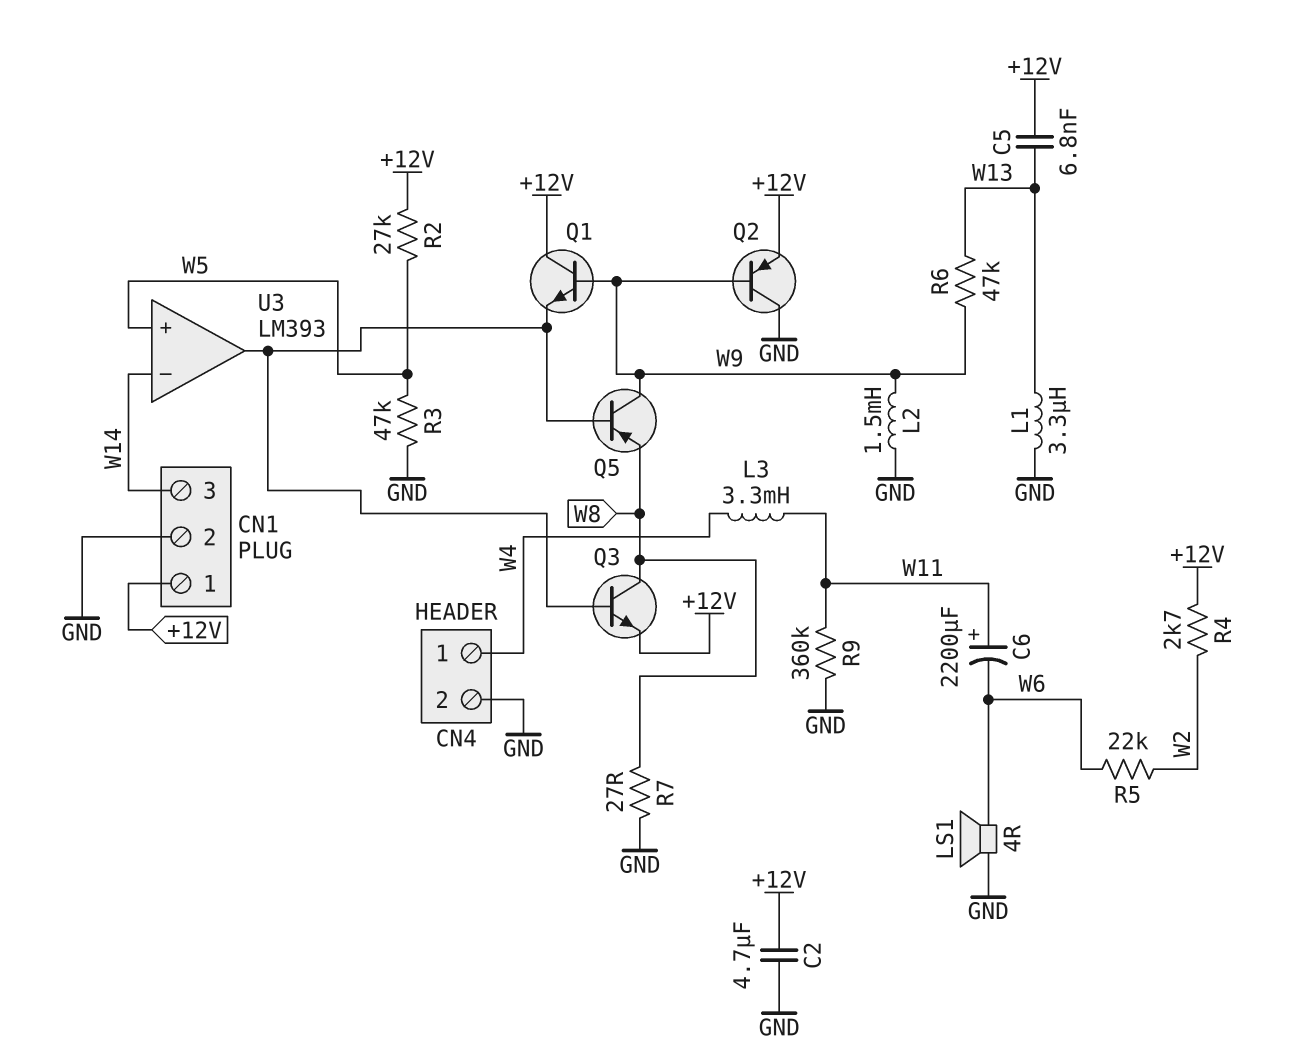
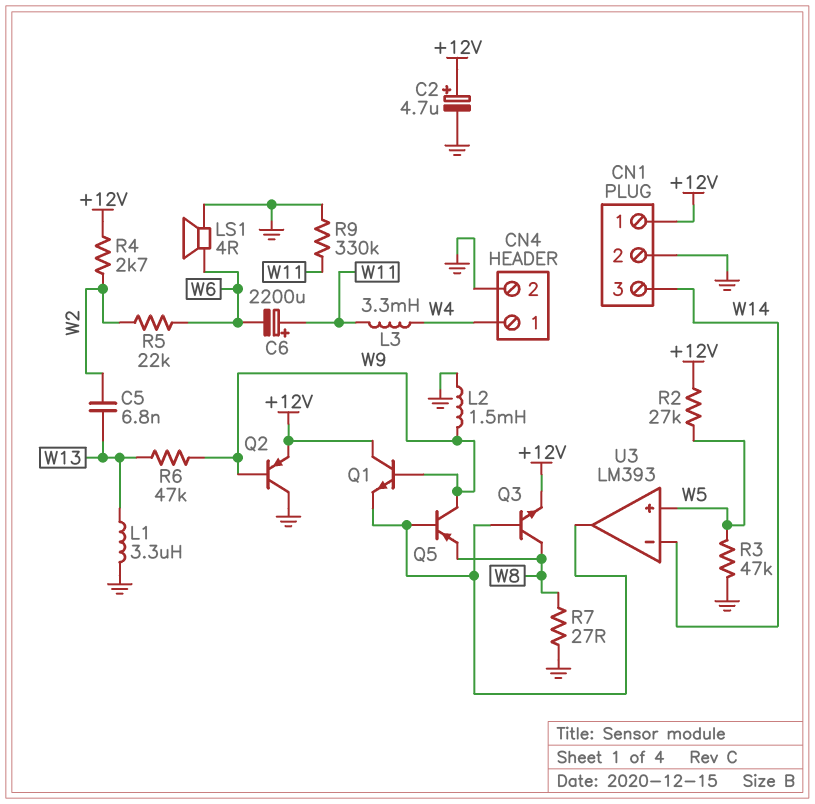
C2: 4.7uF (+12V, GND) -> 4.7uF (plus +12V, minus GND)
C5: 6.8nF (+12V, W13) -> 6.8nF (W2, W13)
R9: 360k (GND, W11) -> 330k (GND, W11)

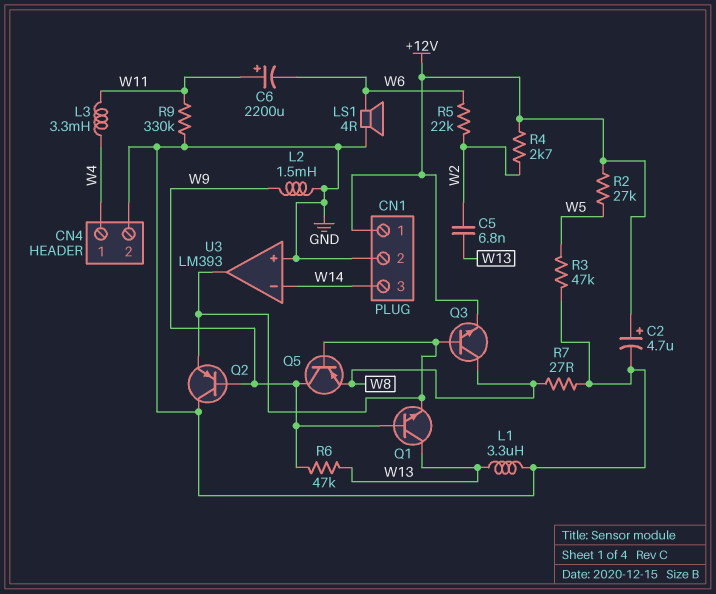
Q1: NPN (B W9, C +12V, E U3/out) -> NPN (B W9, C W13, E U3/out)
Q2: PNP (B W9, C GND, E +12V) -> PNP (B W9, C GND, E U3/out)
U3 pin in+: W5 -> GND

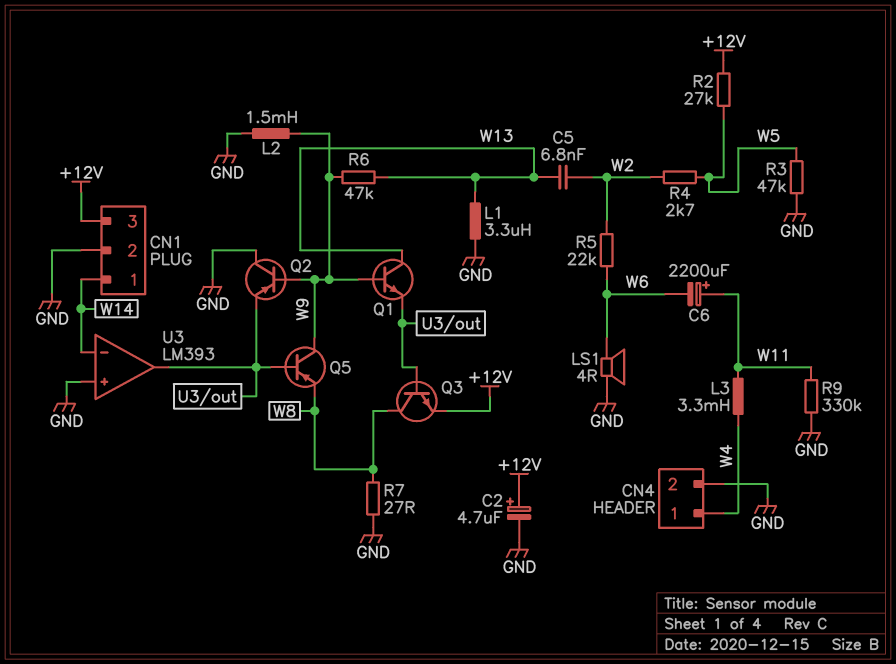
CN1 pin 1: +12V -> W14
CN1 pin 3: W14 -> +12V
R4: 2.7k (+12V, W2) -> 2.7k (W2, W5)

